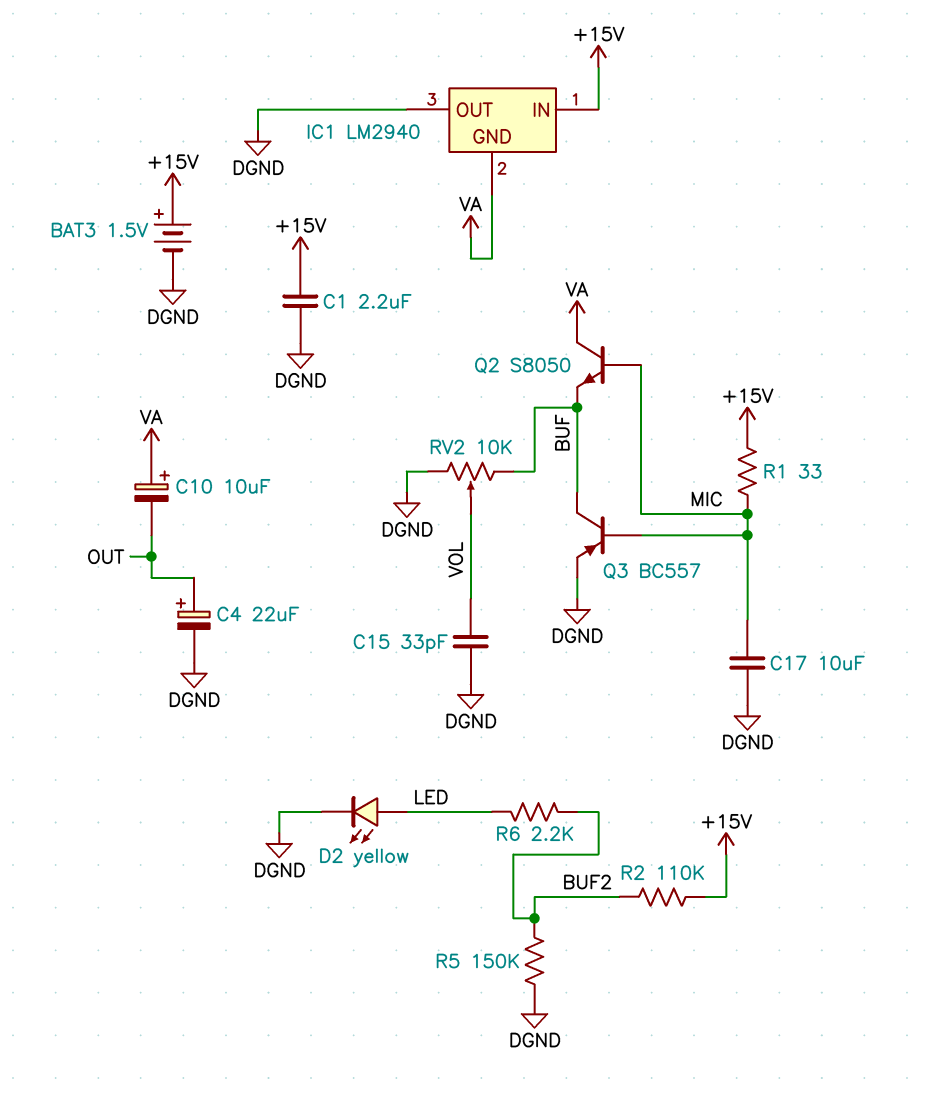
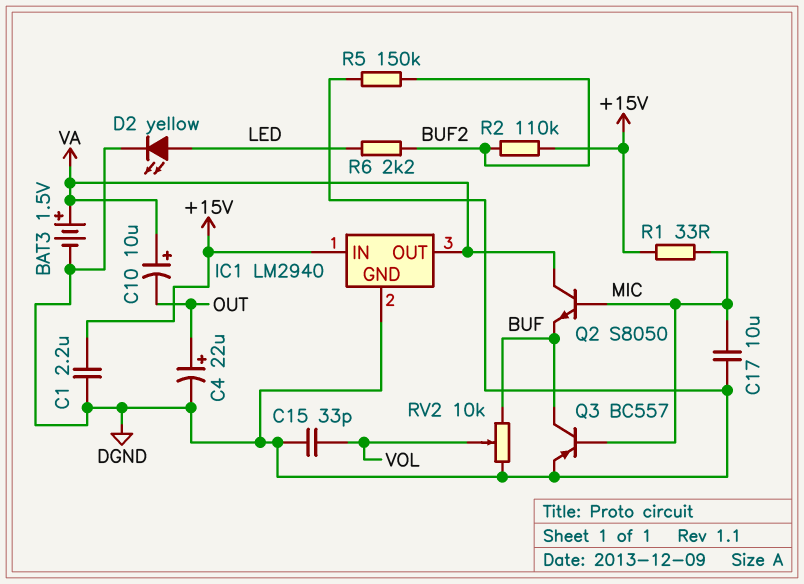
BAT3: 1.5V (plus +15V, minus DGND) -> 1.5V (plus VA, minus DGND)
IC1 pin GND: VA -> DGND
IC1 pin OUT: DGND -> VA

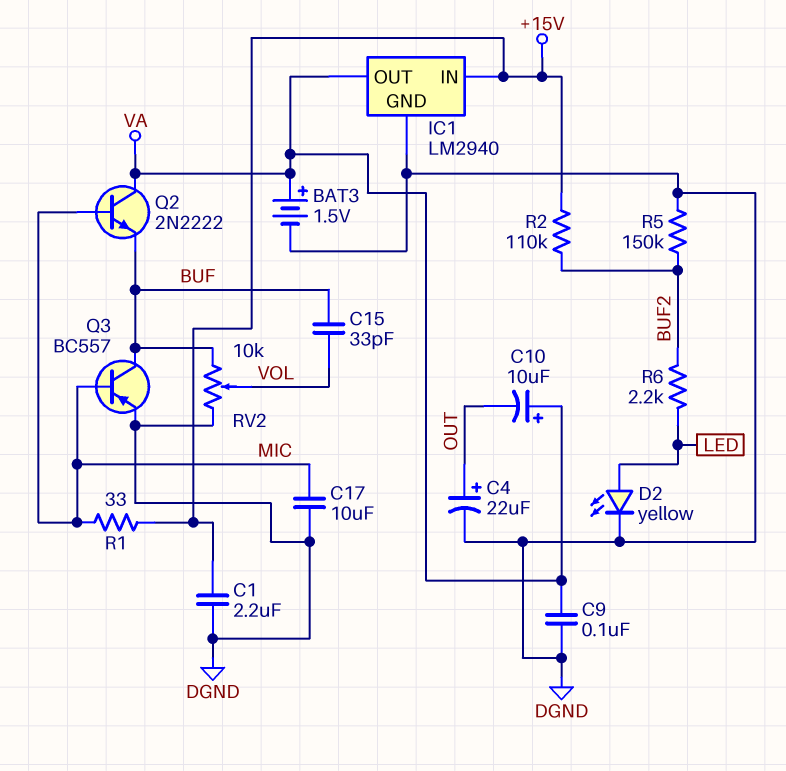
C9: none -> 100nF (DGND, VA)
C15: 33pF (DGND, VOL) -> 33pF (BUF, VOL)
Q2: NPN S8050 (B MIC, C VA, E BUF) -> NPN 2N2222 (B MIC, C VA, E BUF)

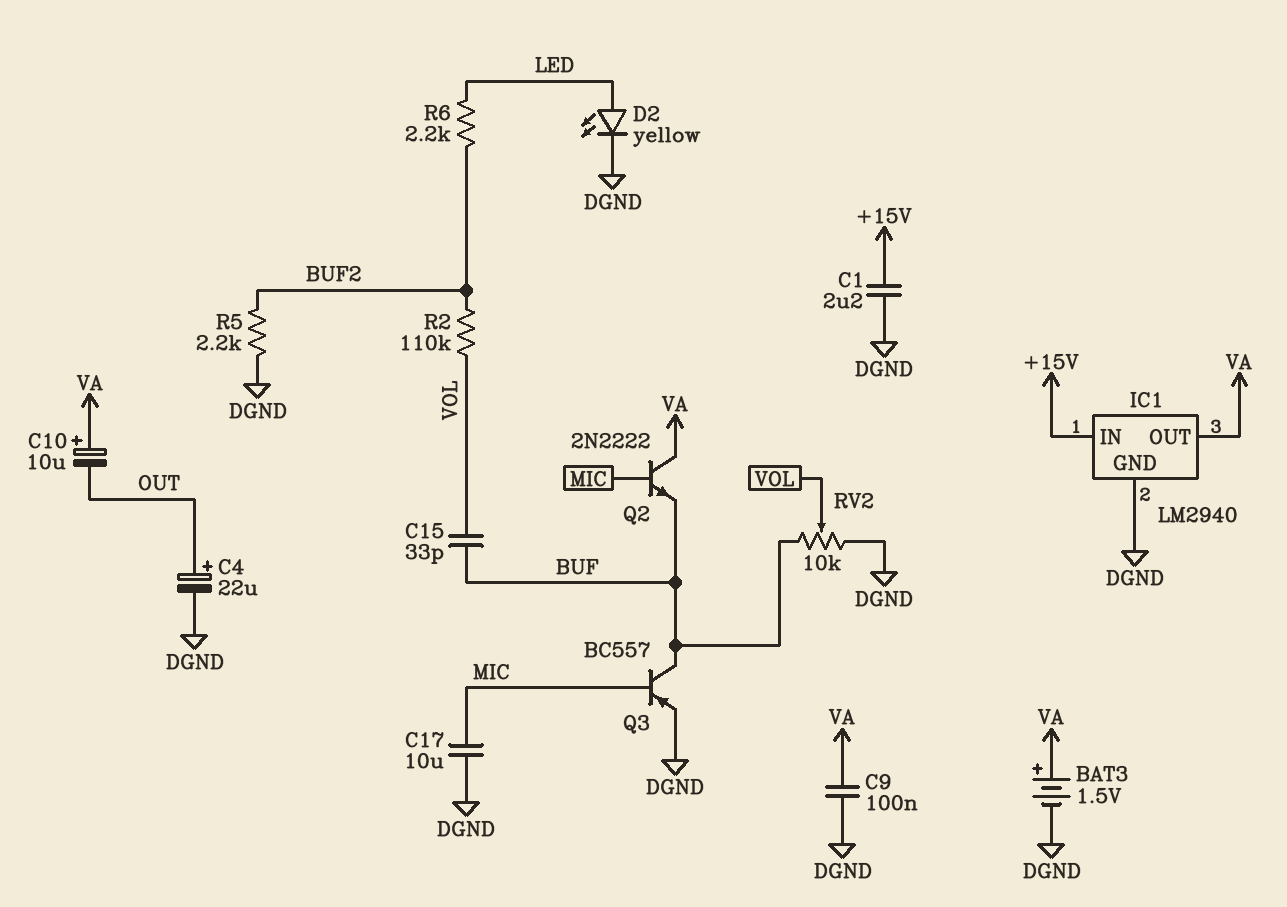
R1: 33 (+15V, MIC) -> none
R2: 110k (+15V, BUF2) -> 110k (BUF2, VOL)
R5: 150k (BUF2, DGND) -> 2.2k (BUF2, DGND)

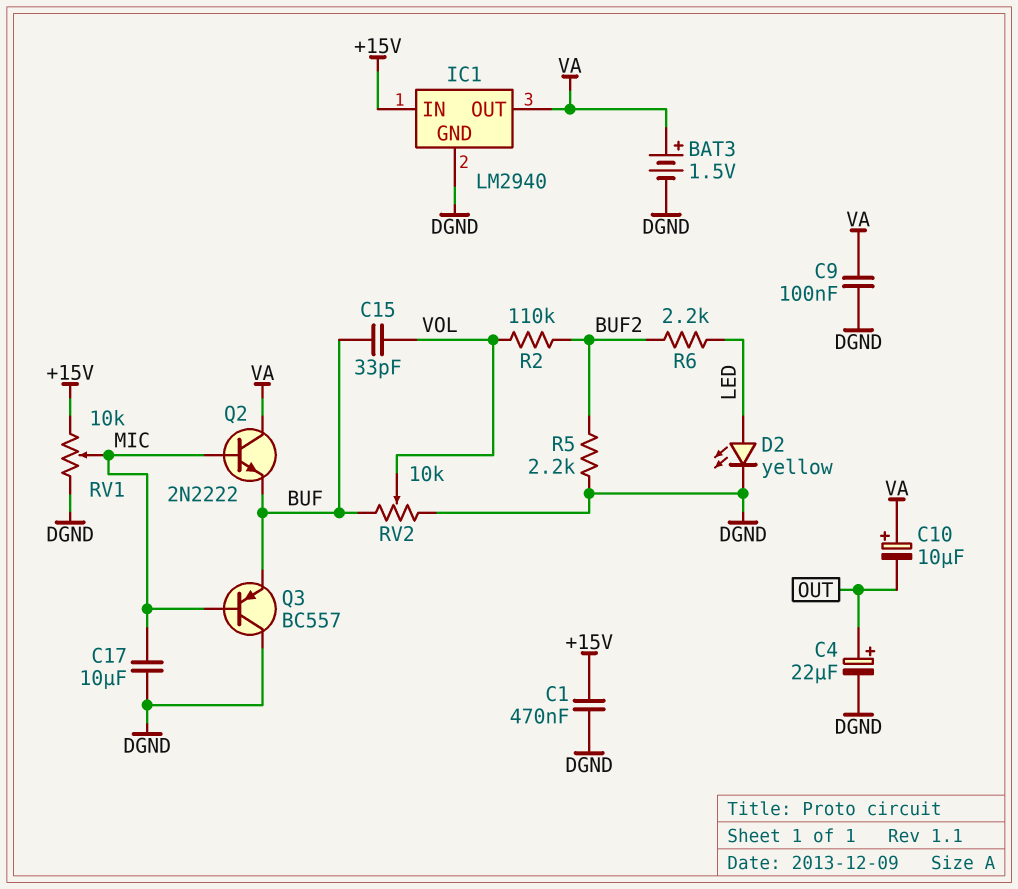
C1: 2.2uF (+15V, DGND) -> 470nF (+15V, DGND)
Q3: PNP BC557 (B MIC, C BUF, E DGND) -> PNP BC557 (B MIC, C DGND, E BUF)
RV1: none -> 10k (+15V, DGND, wiper MIC)

